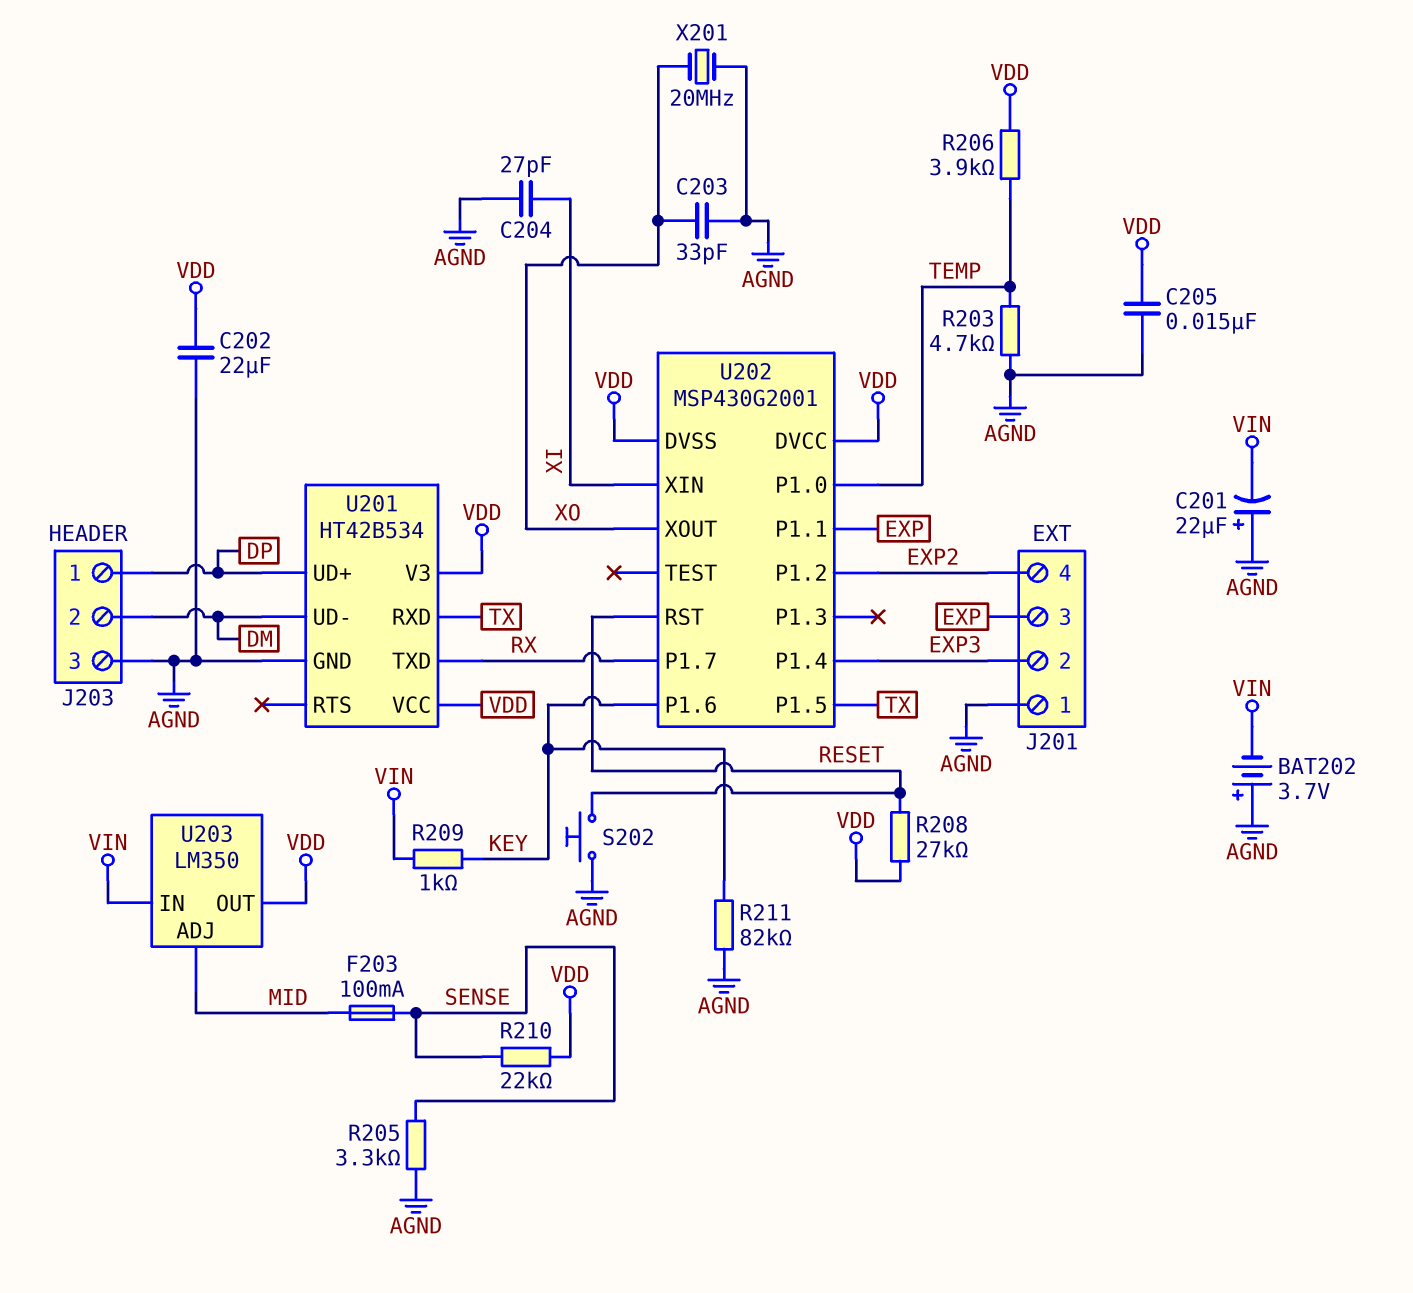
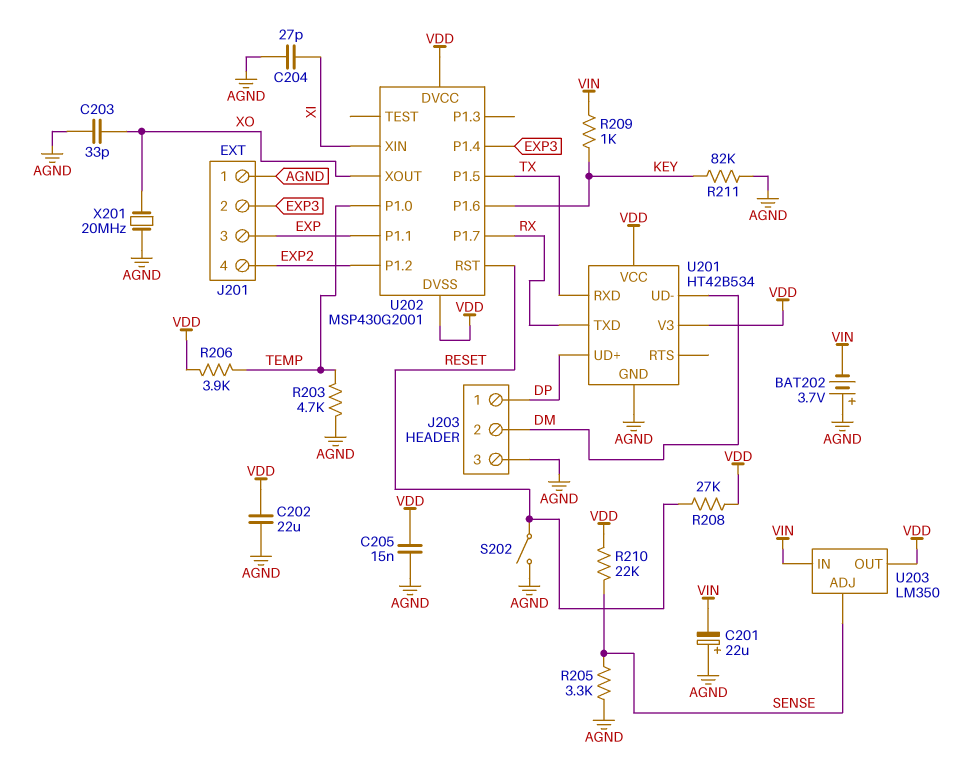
F203: 100mA (MID, SENSE) -> none
S202: button (AGND, RESET) -> switch (AGND, RESET)
U203 pin ADJ: MID -> SENSE

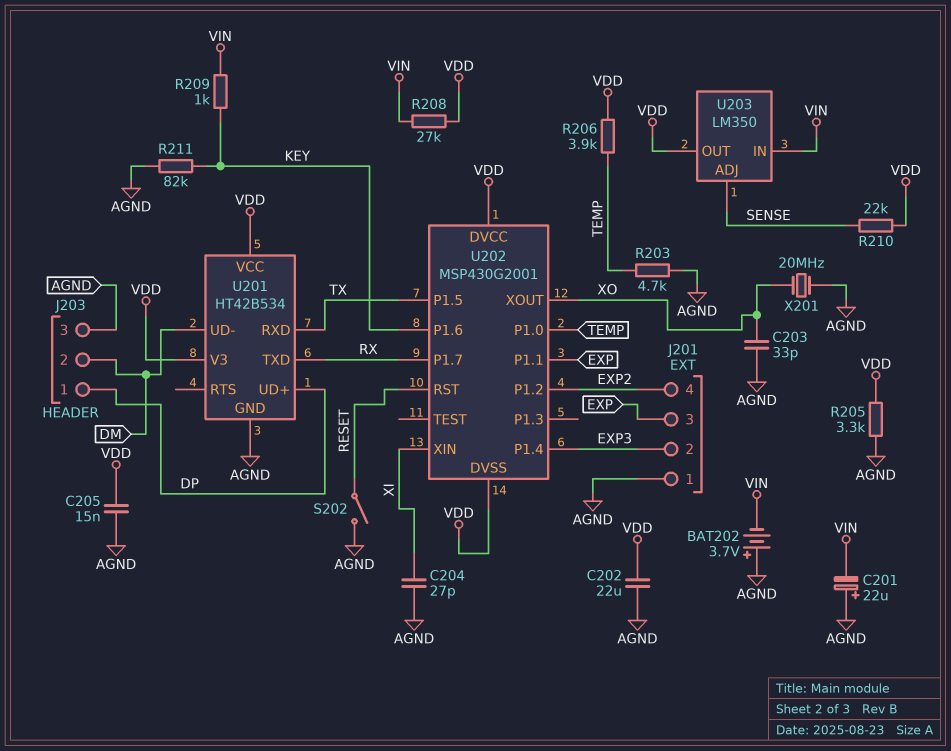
R205: 3.3k (AGND, SENSE) -> 3.3k (AGND, VDD)
R208: 27k (RESET, VDD) -> 27k (VDD, VIN)

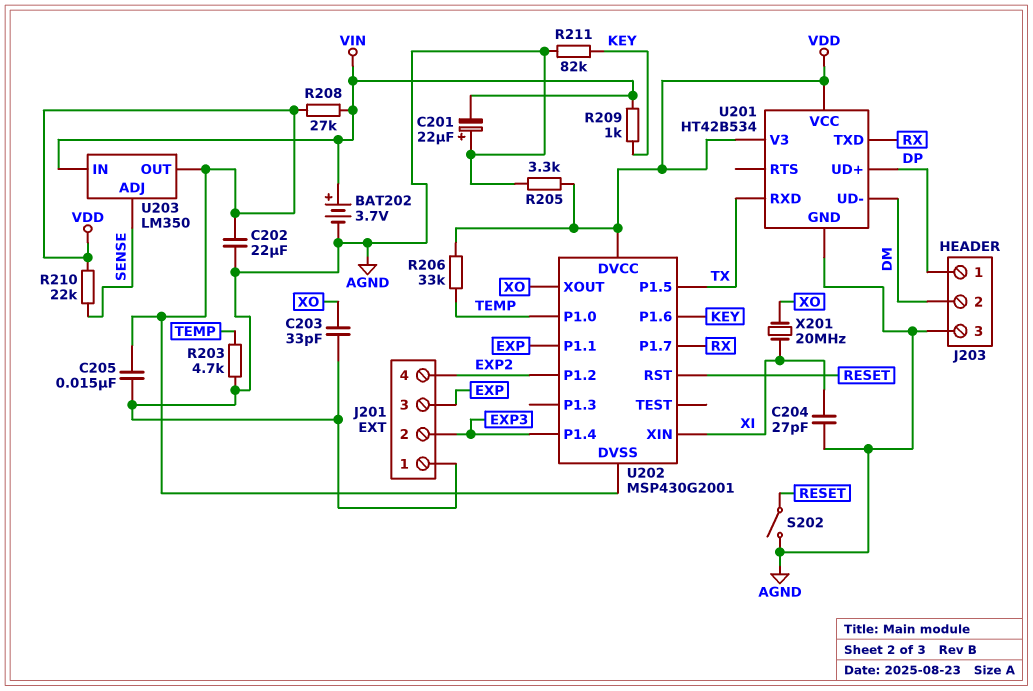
BAT202: 3.7V (plus AGND, minus VIN) -> 3.7V (plus VIN, minus AGND)
R206: 3.9k (TEMP, VDD) -> 33k (TEMP, VDD)
X201: 20MHz (AGND, XO) -> 20MHz (XI, XO)

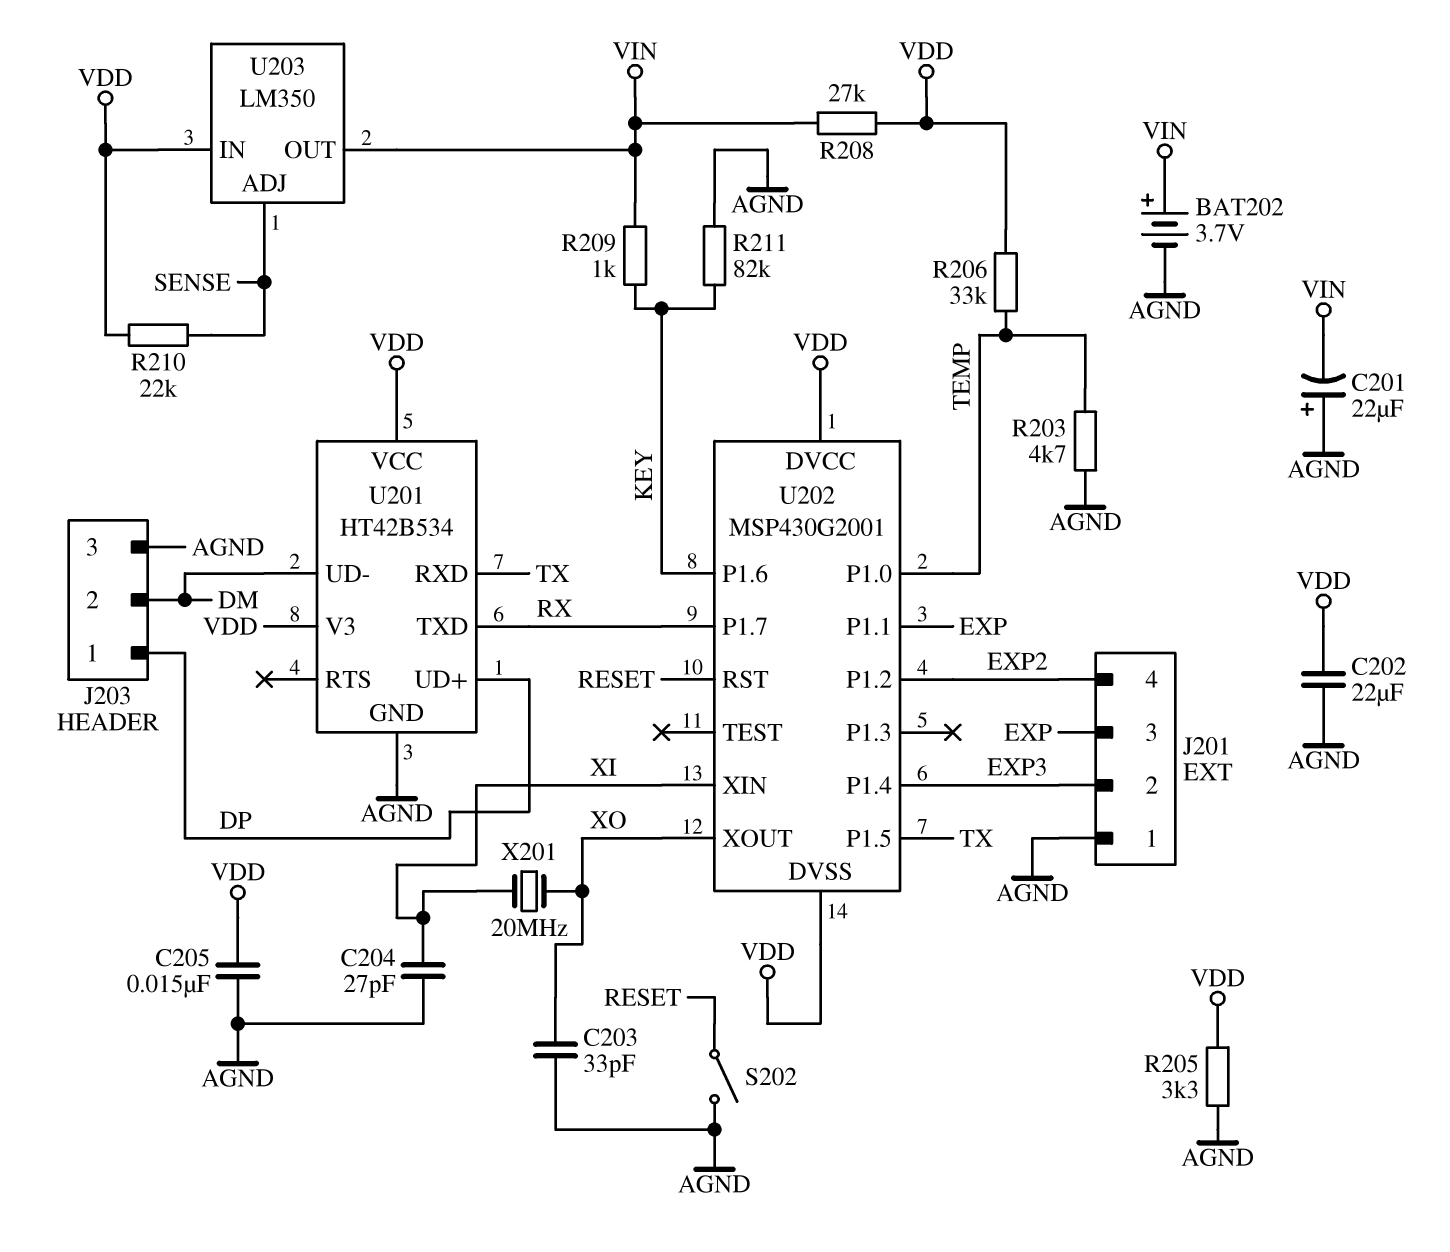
U203 pin IN: VIN -> VDD
U203 pin OUT: VDD -> VIN

